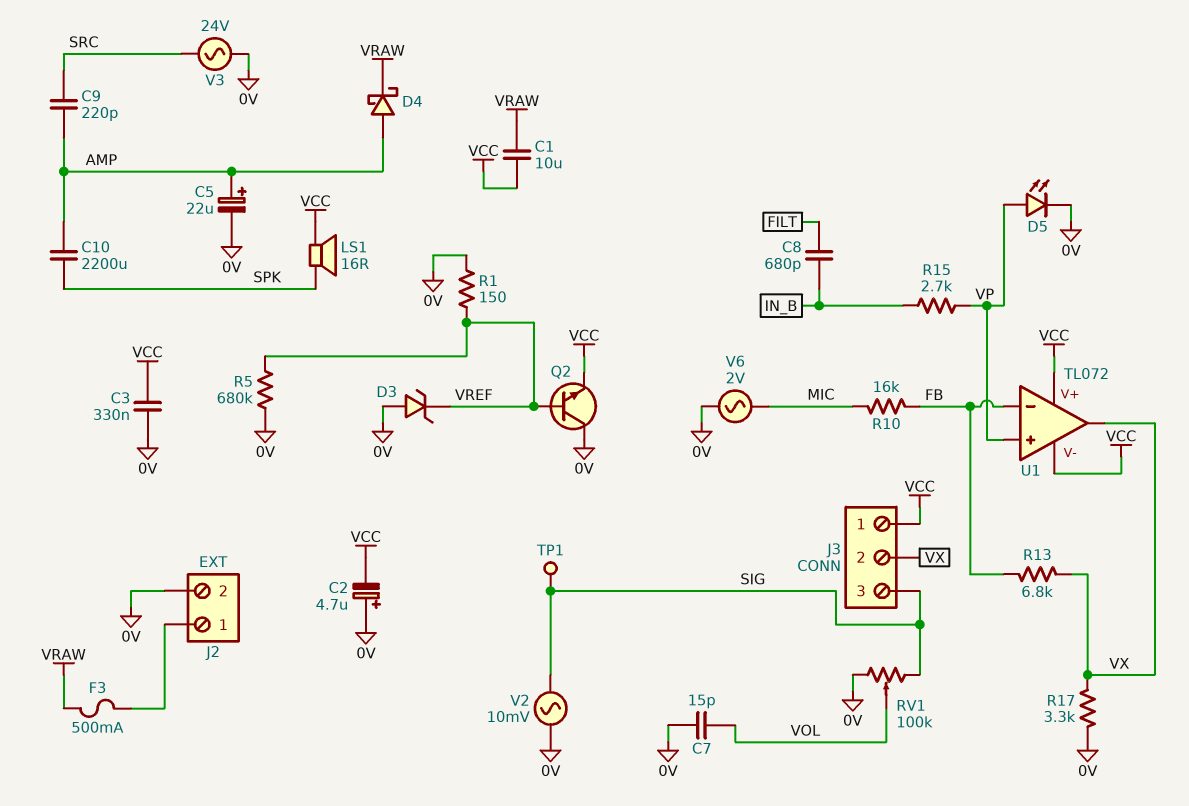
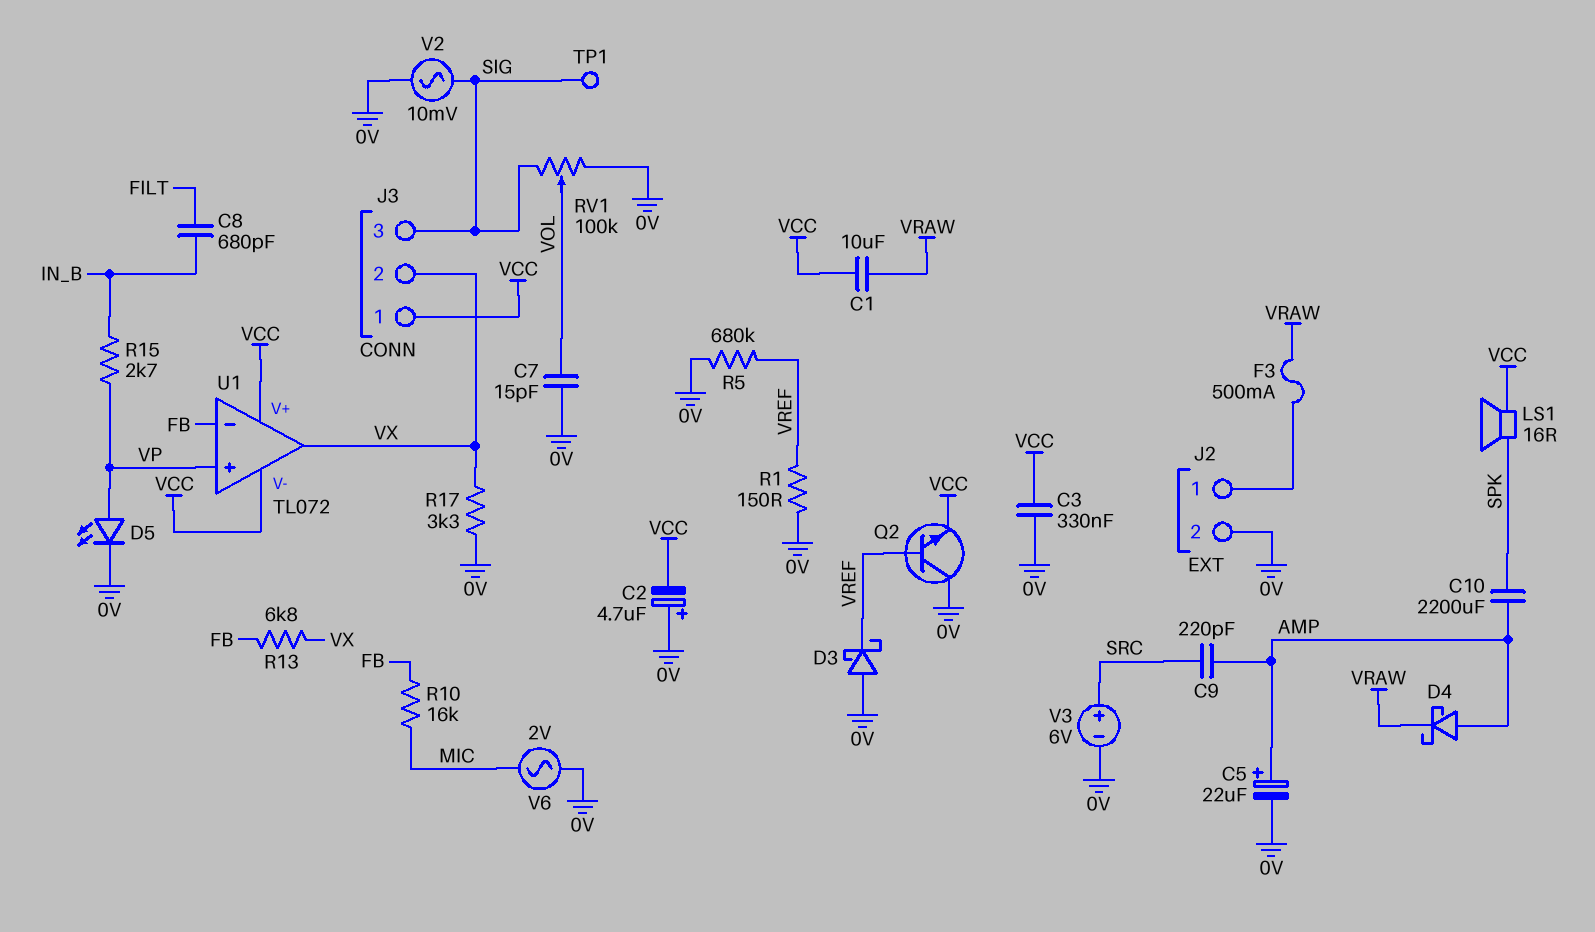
D3: zener (A 0V, K VREF) -> schottky (A 0V, K VREF)
V3: AC 24V (0V, SRC) -> 6V (plus SRC, minus 0V)

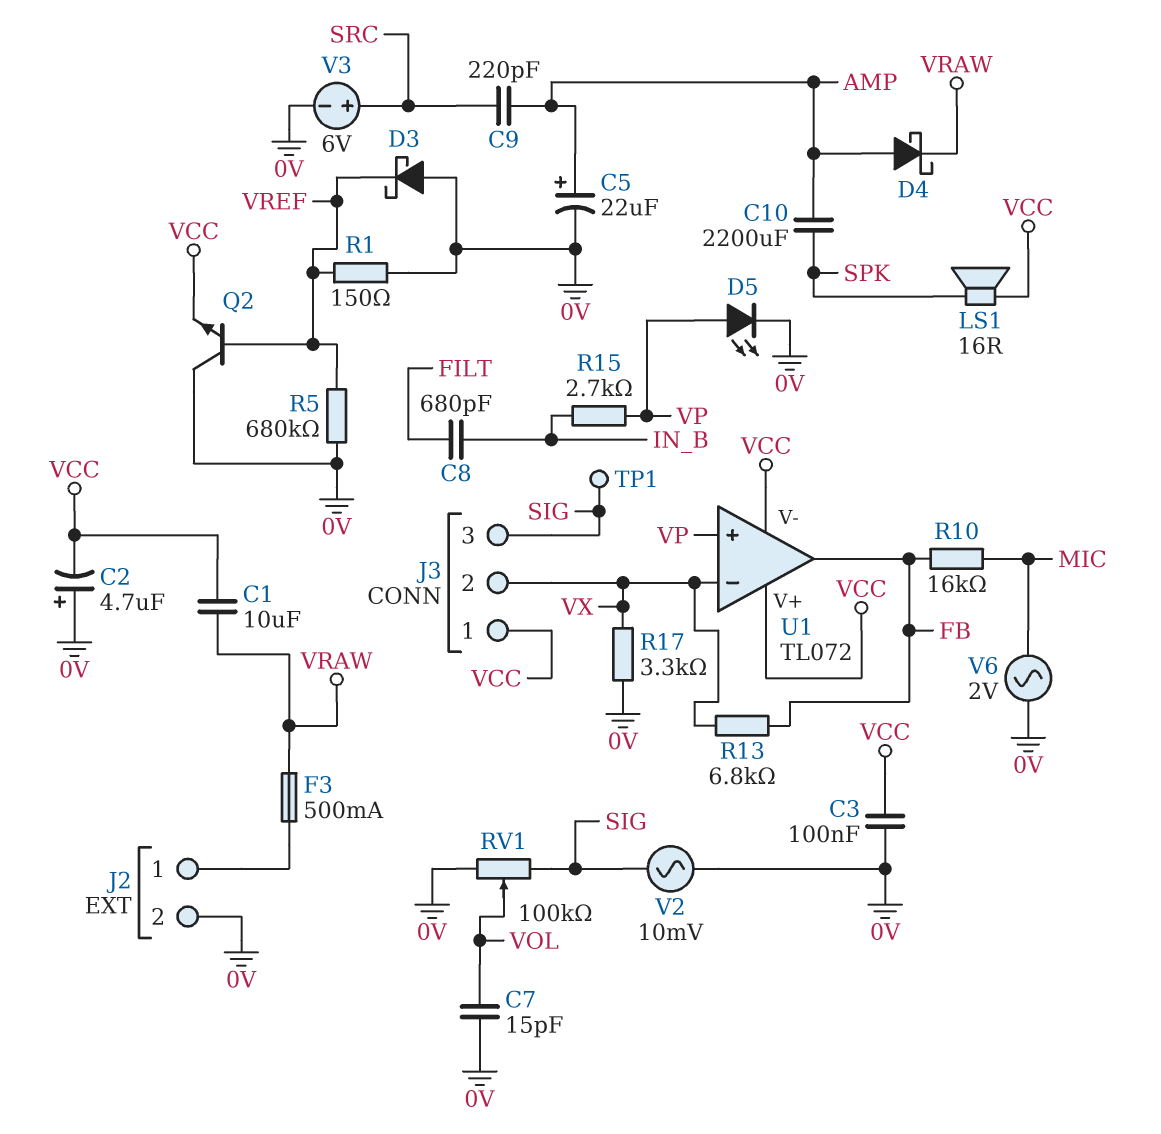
C3: 330nF (0V, VCC) -> 100nF (0V, VCC)
U1 pin in-: FB -> VX
U1 pin out: VX -> FB

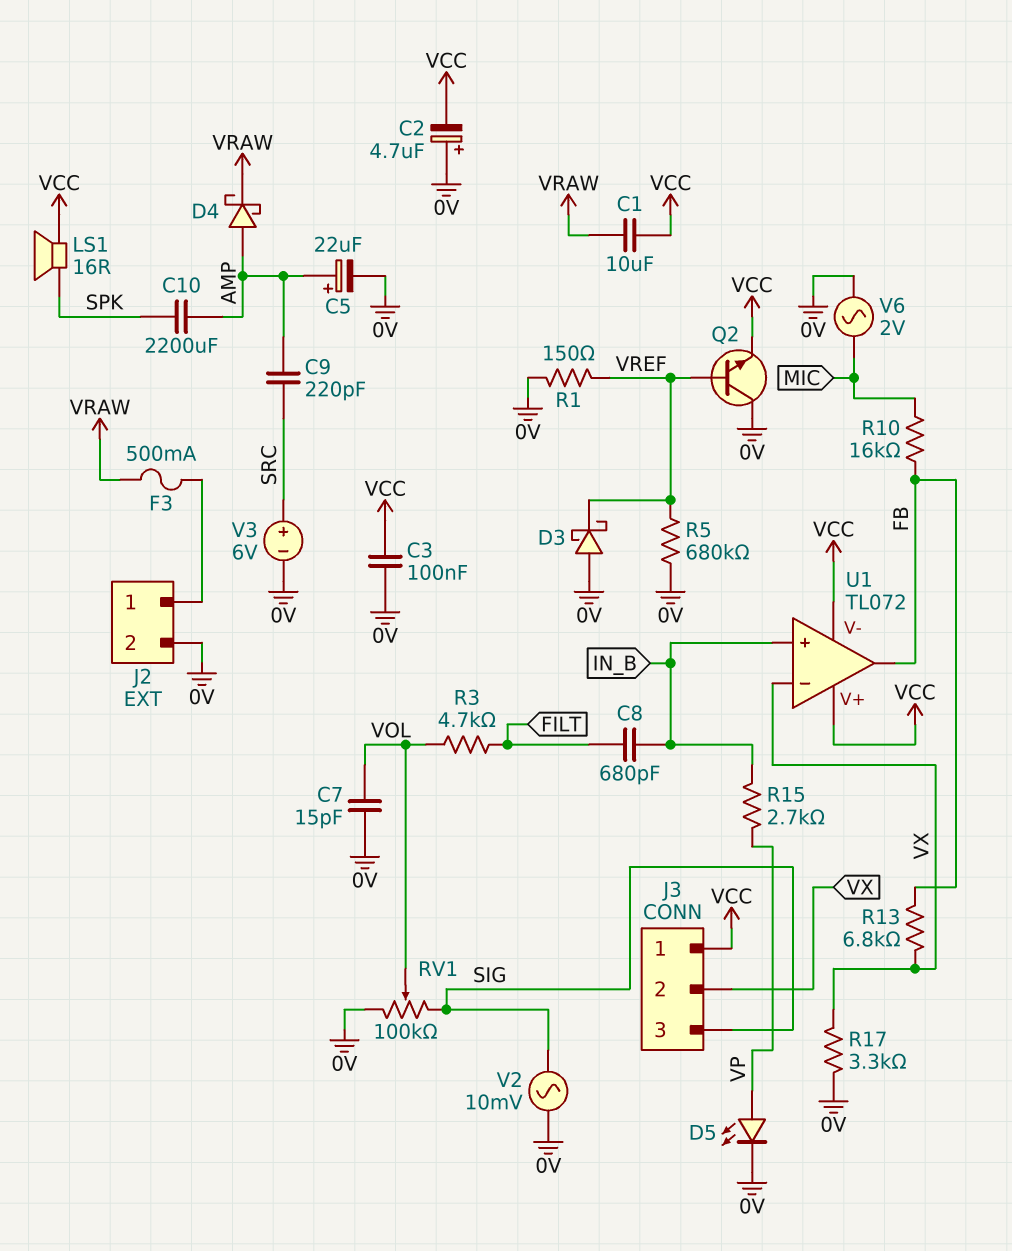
R3: none -> 4.7k (FILT, VOL)
TP1: test point (SIG) -> none
U1 pin in+: VP -> IN_B

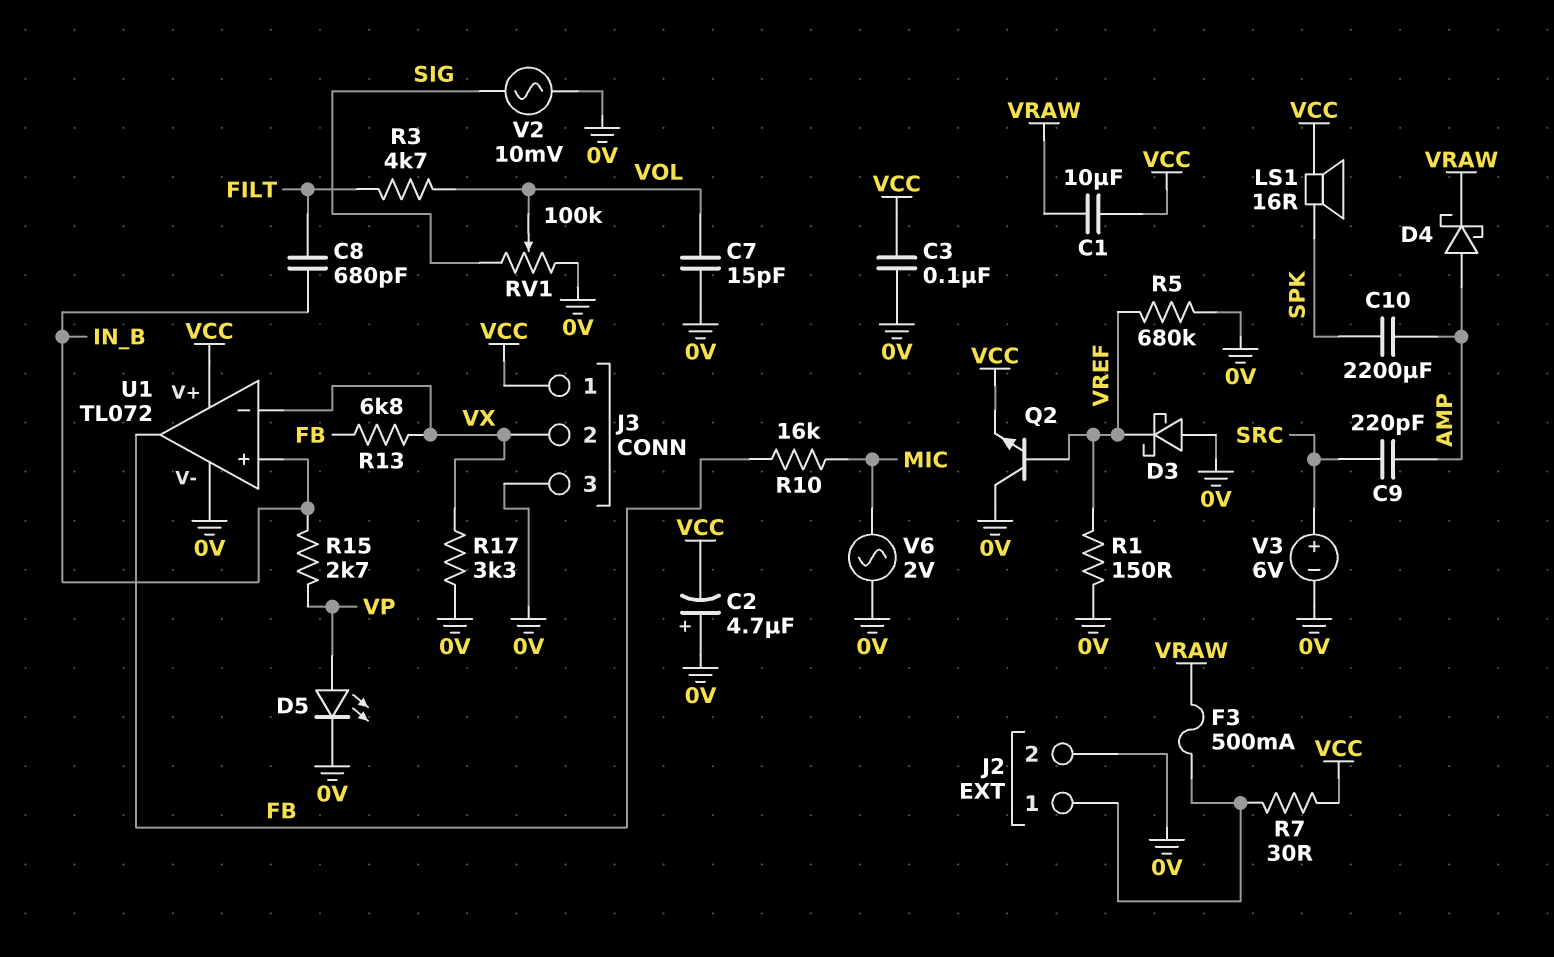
C5: 22uF (plus AMP, minus 0V) -> none
J3 pin 3: SIG -> 0V
R7: none -> 30 (J2/1, VCC)
U1 pin V-: VCC -> 0V

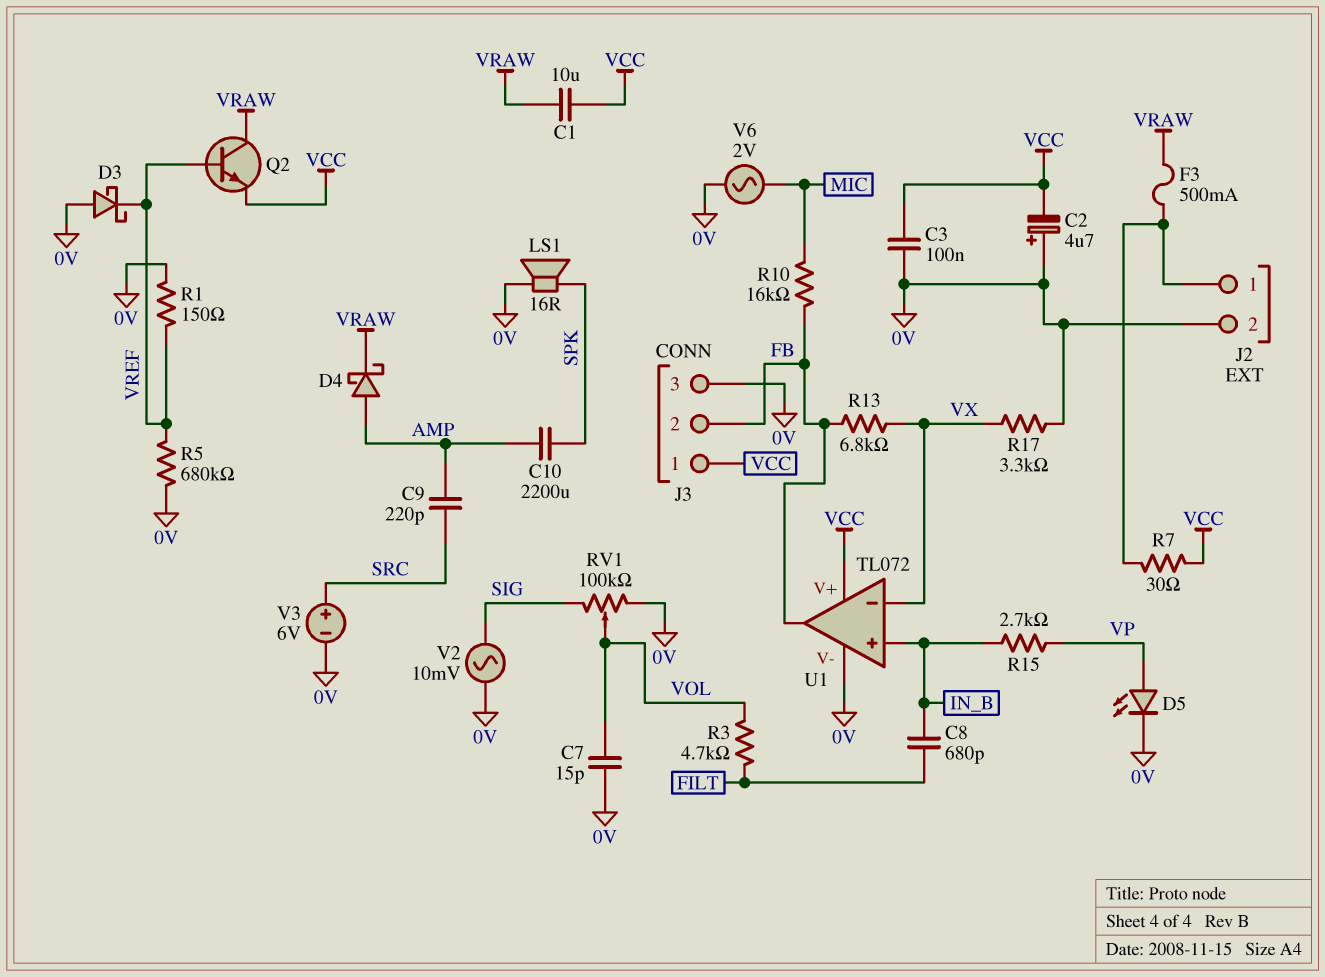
J3 pin 2: VX -> FB
LS1: speaker 16R (SPK, VCC) -> speaker 16R (0V, SPK)
Q2: NPN (B VREF, C 0V, E VCC) -> NPN (B VREF, C VRAW, E VCC)

